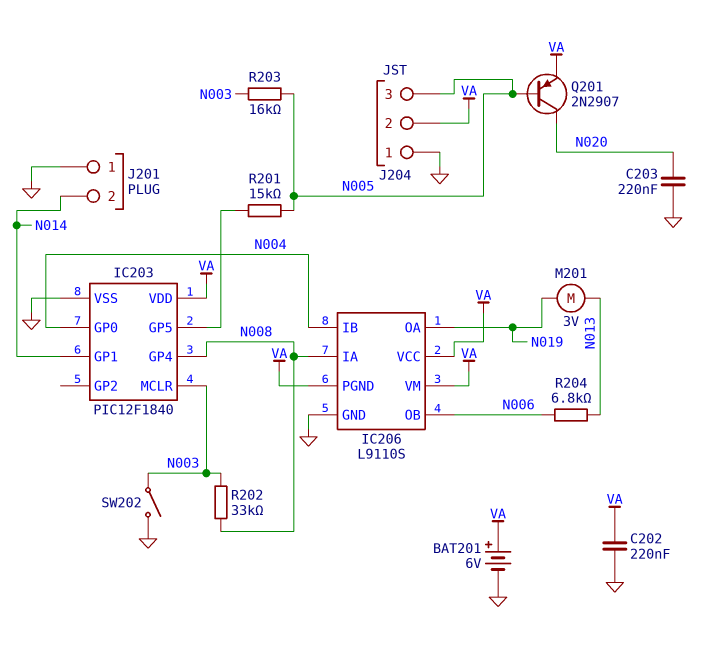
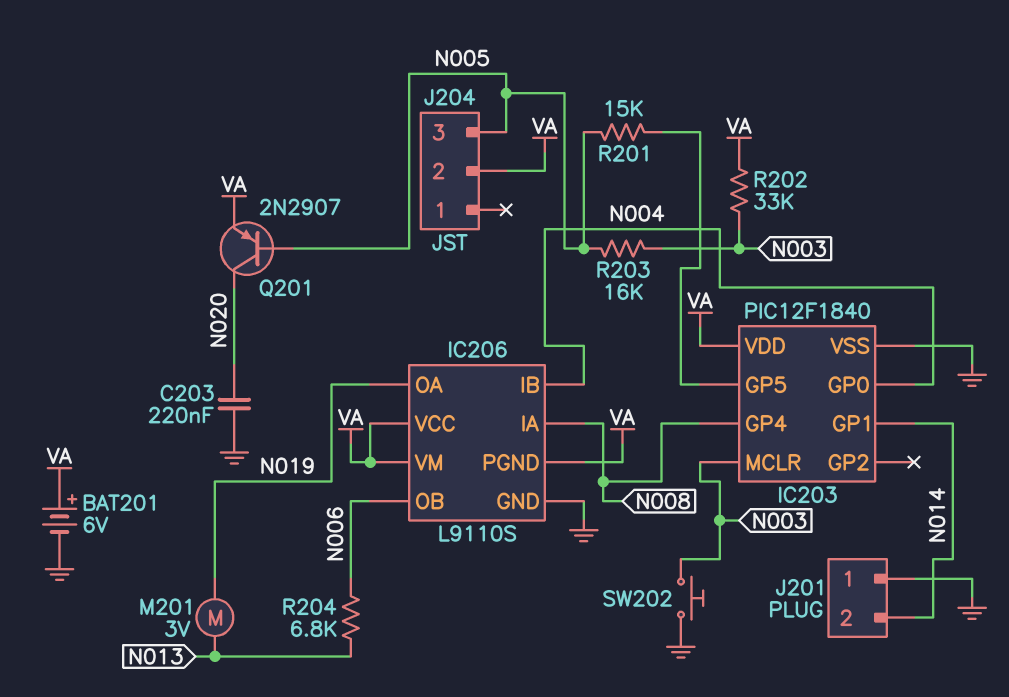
C202: 220nF (GND, VA) -> none
J204 pin 1: GND -> none
R202: 33k (N003, N008) -> 33k (N003, VA)
SW202: switch (GND, N003) -> button (GND, N003)

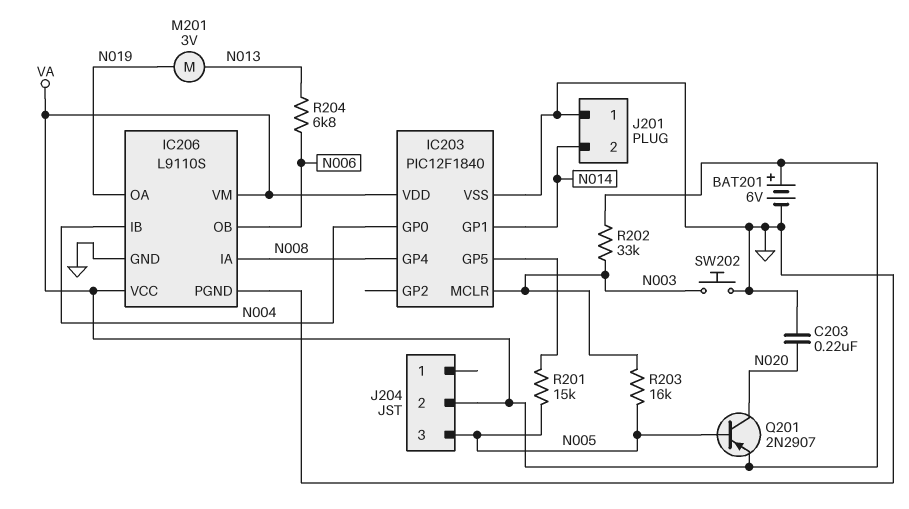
IC206 pin PGND: VA -> GND

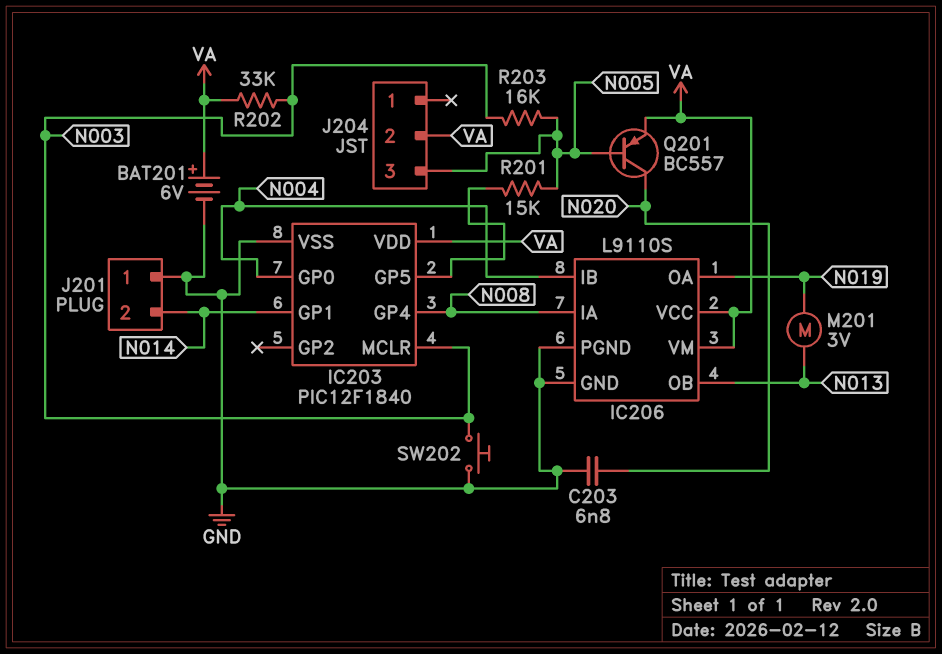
C203: 220nF (GND, N020) -> 6.8nF (GND, N020)
IC206 pin OB: N006 -> N013
Q201: PNP 2N2907 (B N005, C N020, E VA) -> PNP BC557 (B N005, C N020, E VA)
R204: 6.8k (N006, N013) -> none

